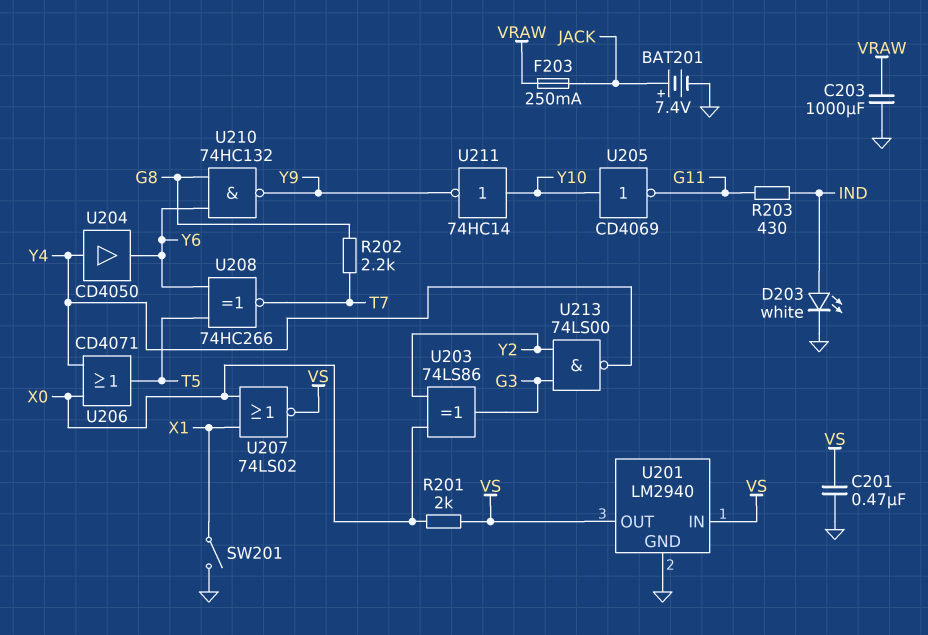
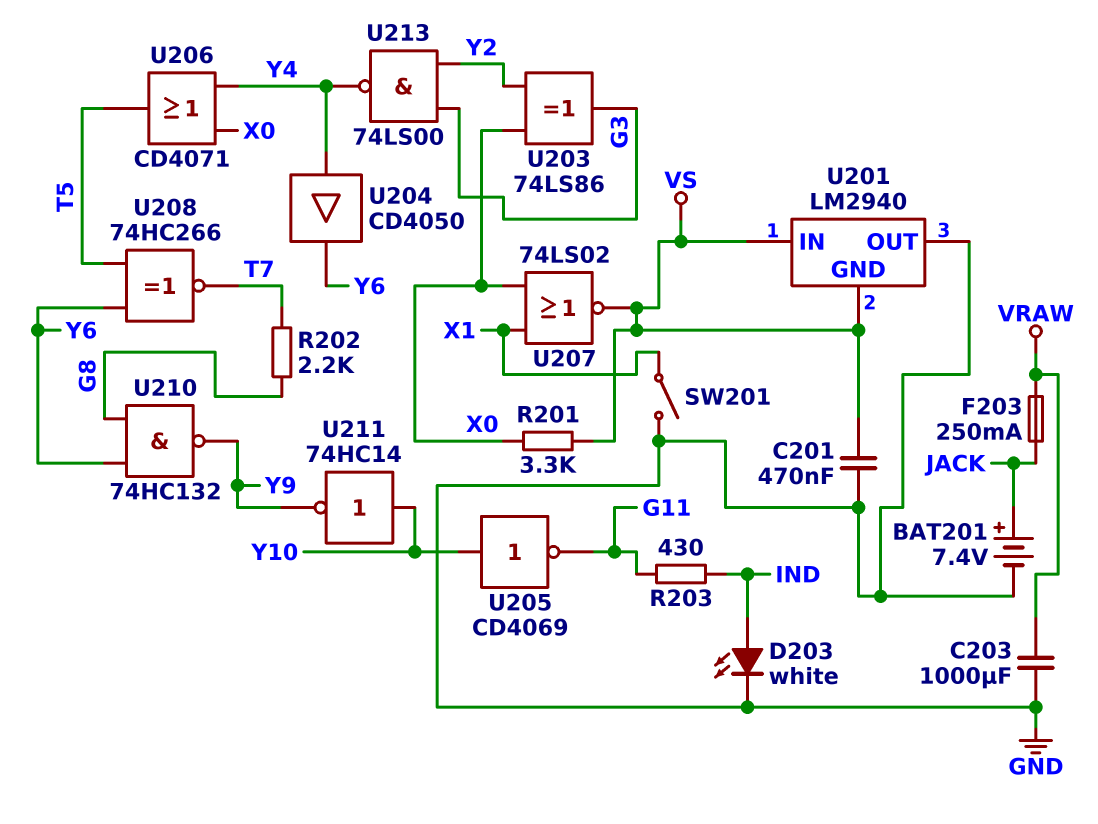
R201: 2k (VS, X0) -> 3.3k (VS, X0)
U201 pin GND: GND -> VS
U201 pin OUT: VS -> GND

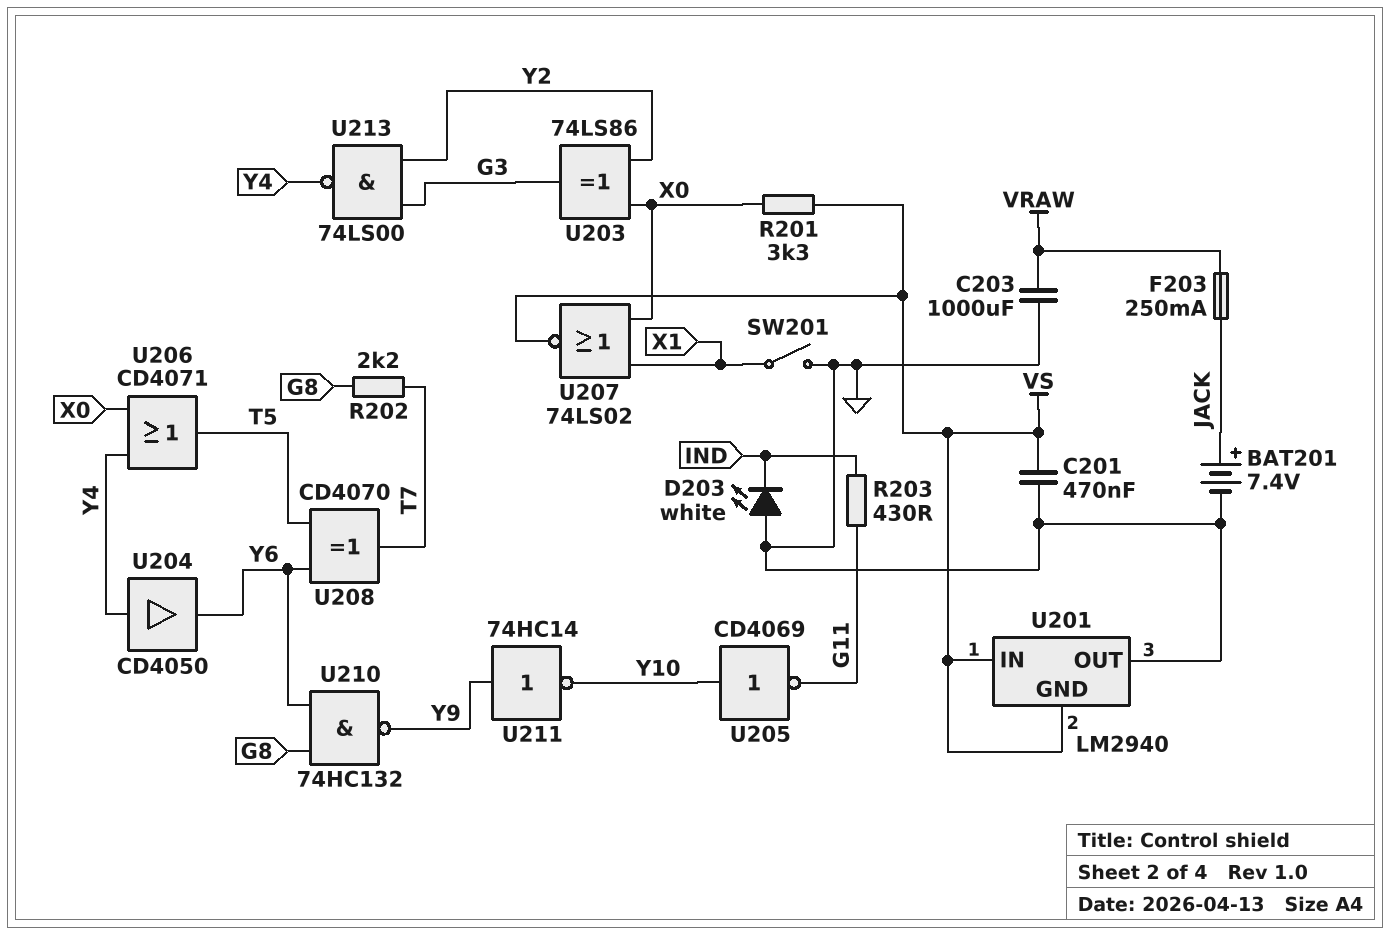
D203: LED white (A IND, K GND) -> LED white (A GND, K IND)
U208: XNOR 74HC266 (in T5, in Y6, out T7) -> XOR CD4070 (in T5, in Y6, out T7)
U211: NOT 74HC14 (in Y10, out Y9) -> NOT 74HC14 (in Y9, out Y10)

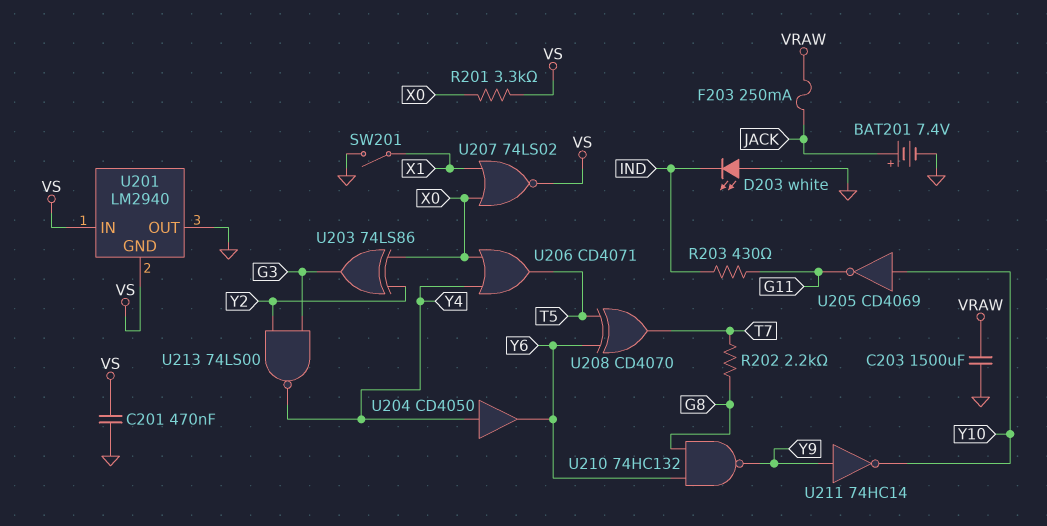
C203: 1000uF (GND, VRAW) -> 1500uF (GND, VRAW)

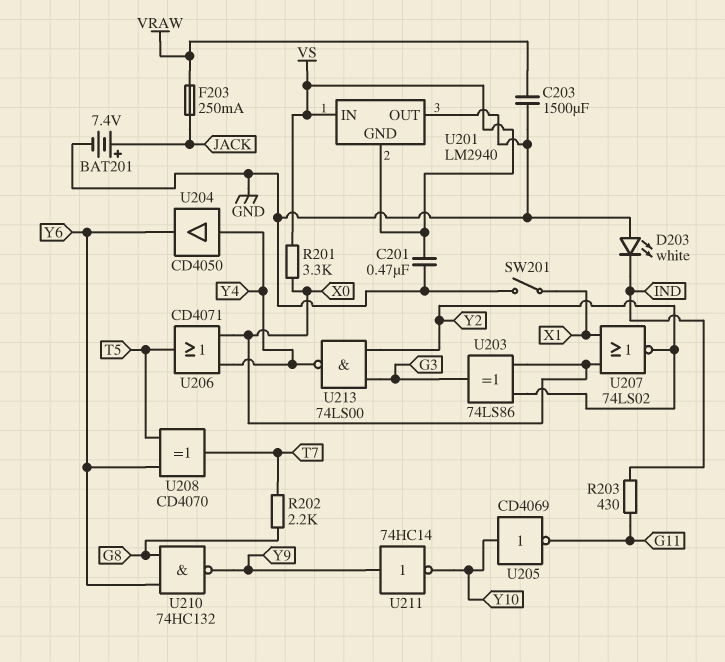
U207: NOR 74LS02 (in X0, in X1, out VS) -> NOR 74LS02 (in X0, in X1, out Y2)

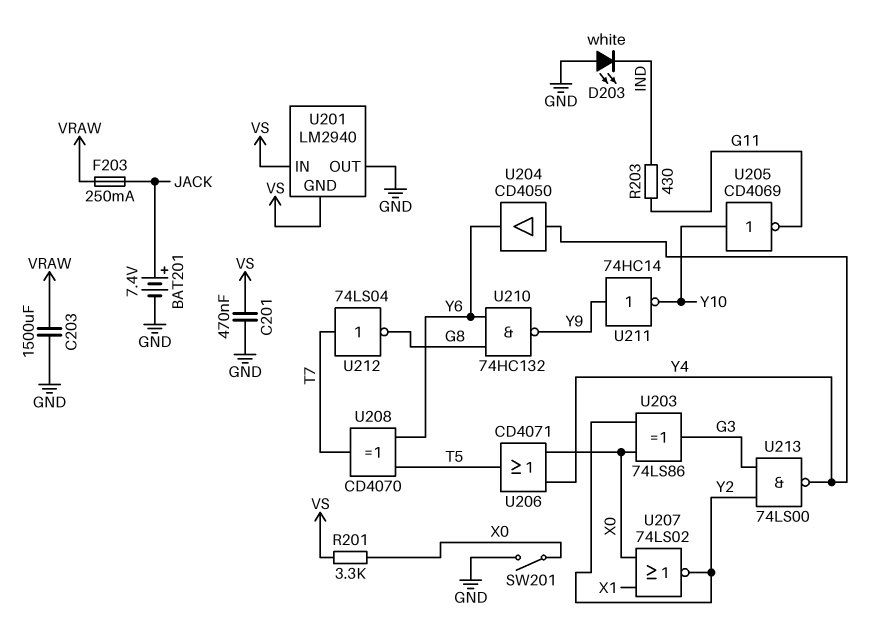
R202: 2.2k (G8, T7) -> none
SW201: switch (GND, X1) -> switch (GND, X0)
U212: none -> NOT 74LS04 (in T7, out G8)

